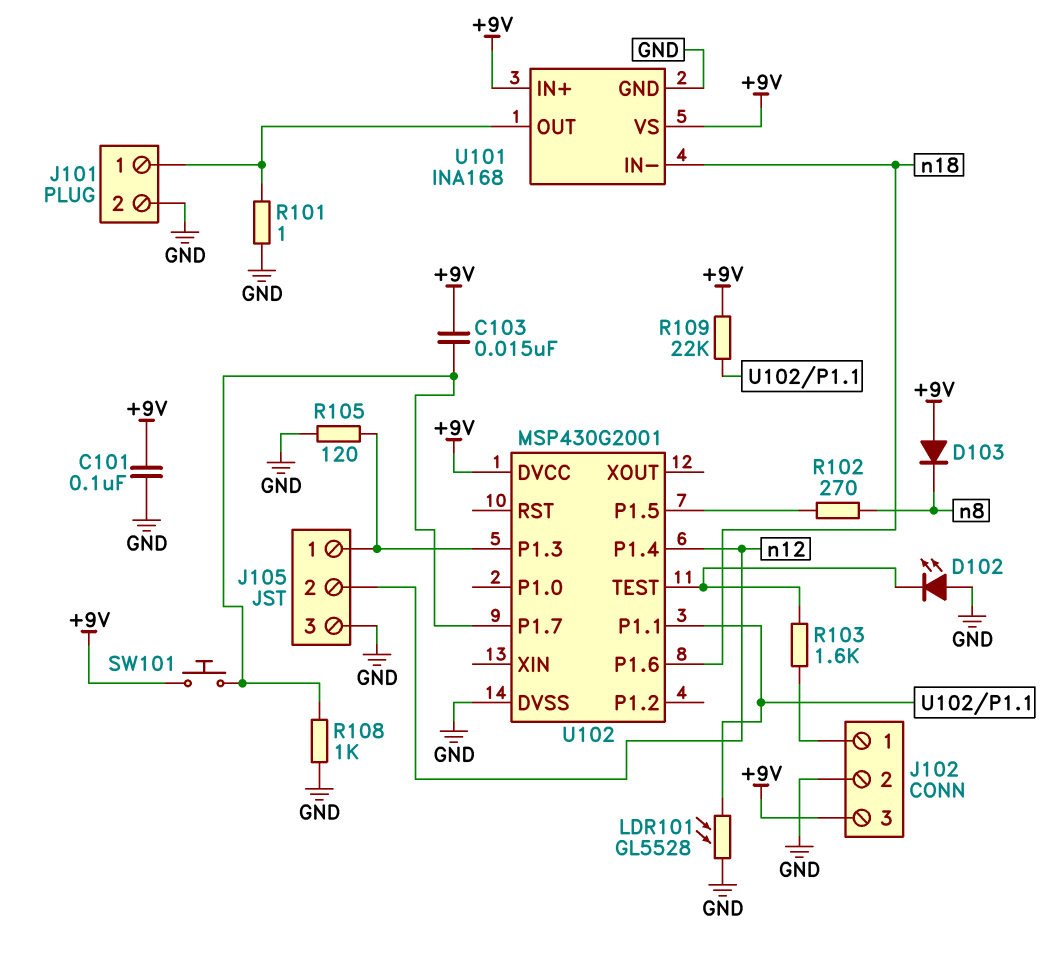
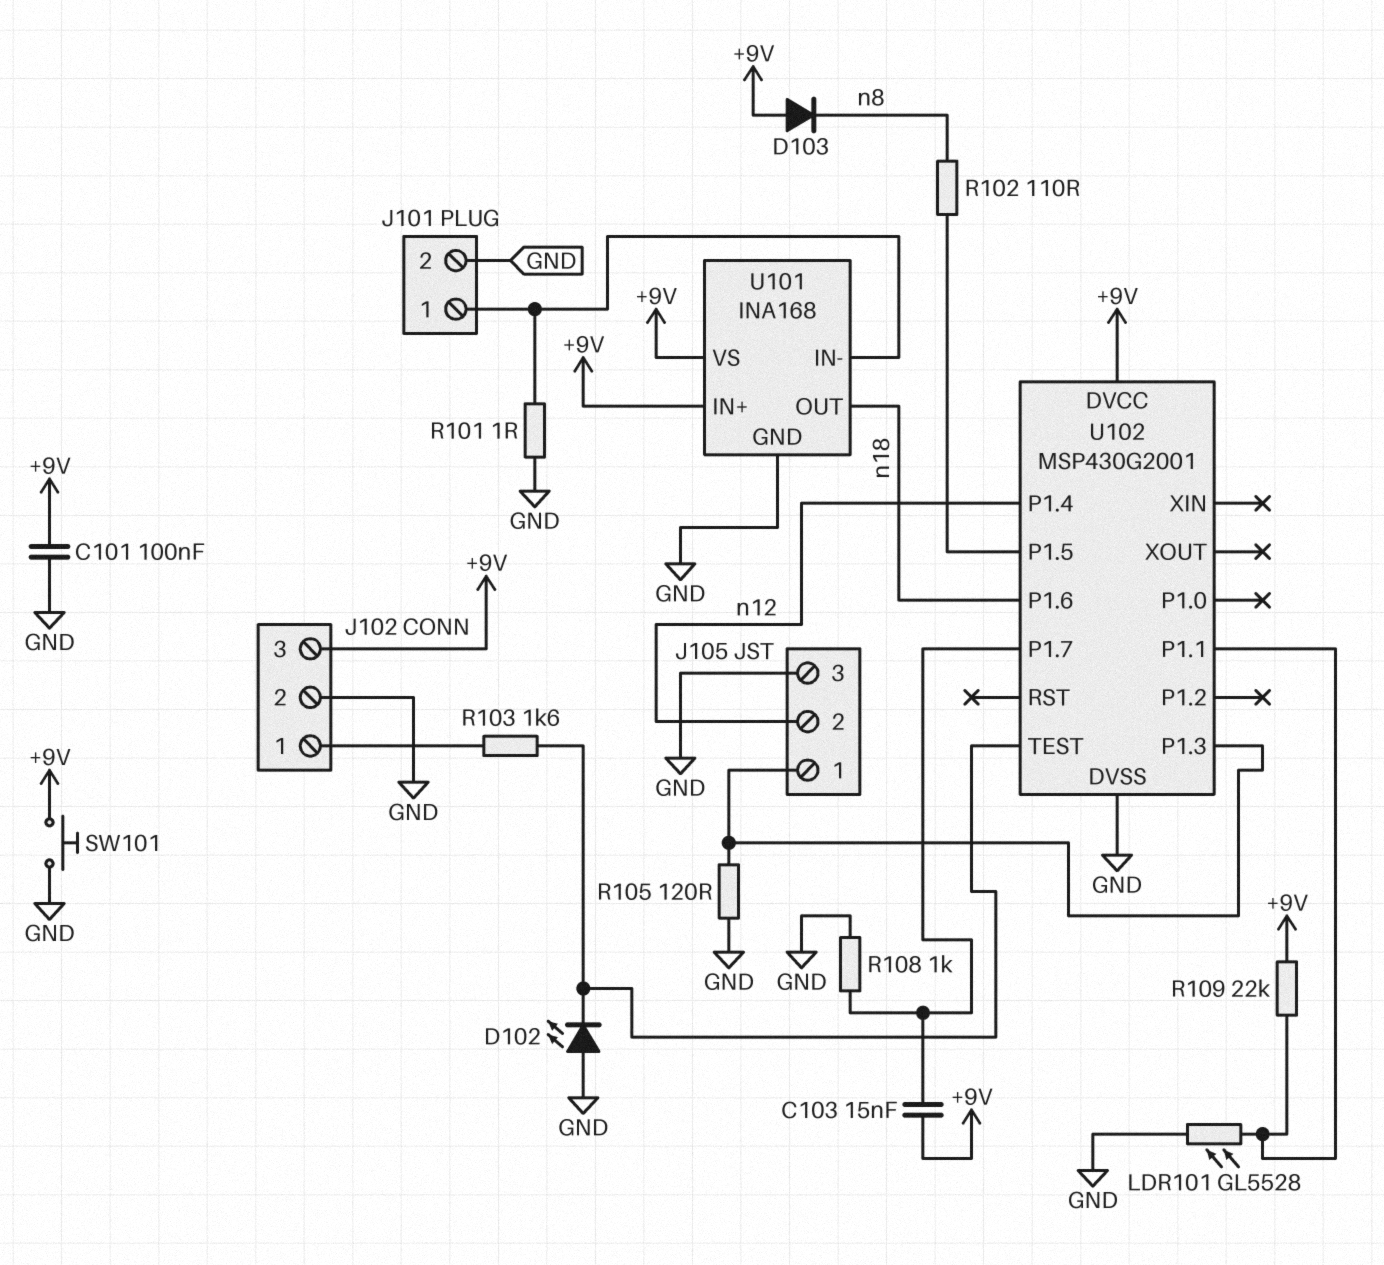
R102: 270 (U102/P1.5, n8) -> 110 (U102/P1.5, n8)
SW101: button (+9V, U102/P1.7) -> button (+9V, GND)
U101 pin IN-: n18 -> J101/1
U101 pin OUT: J101/1 -> n18

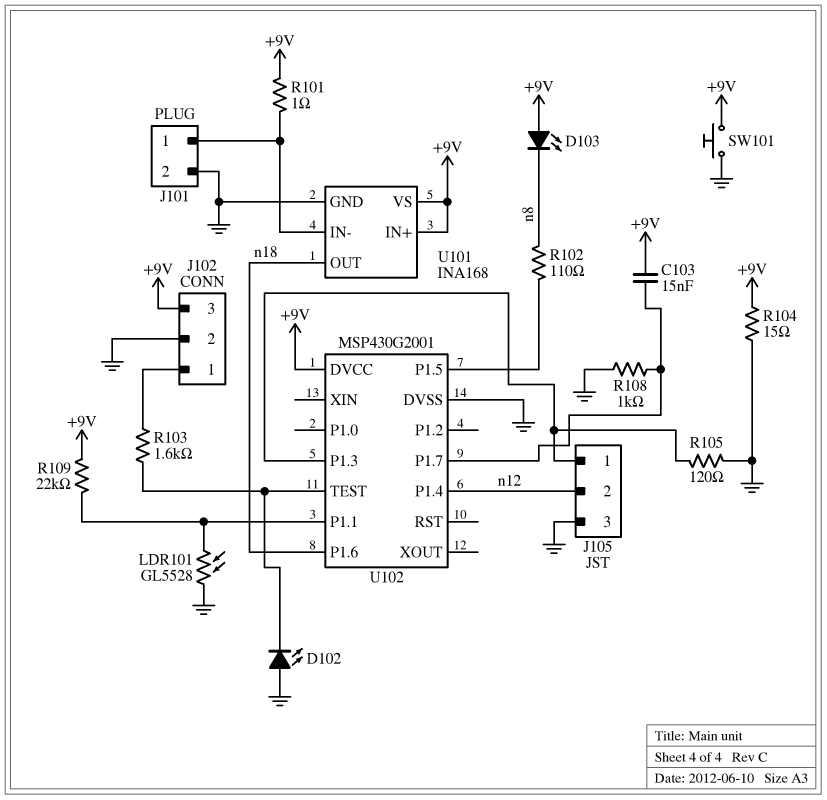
C101: 100nF (+9V, GND) -> none
D103: diode (A +9V, K n8) -> LED (A +9V, K n8)
R101: 1 (GND, J101/1) -> 1 (+9V, J101/1)
R104: none -> 15 (+9V, GND)

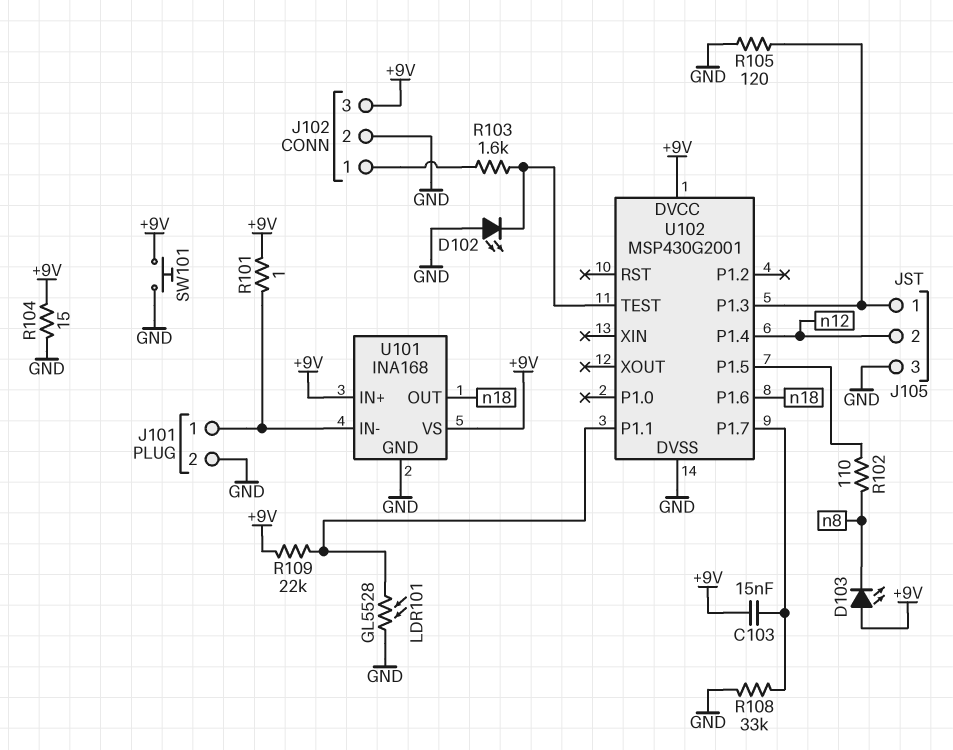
R108: 1k (GND, U102/P1.7) -> 33k (GND, U102/P1.7)

